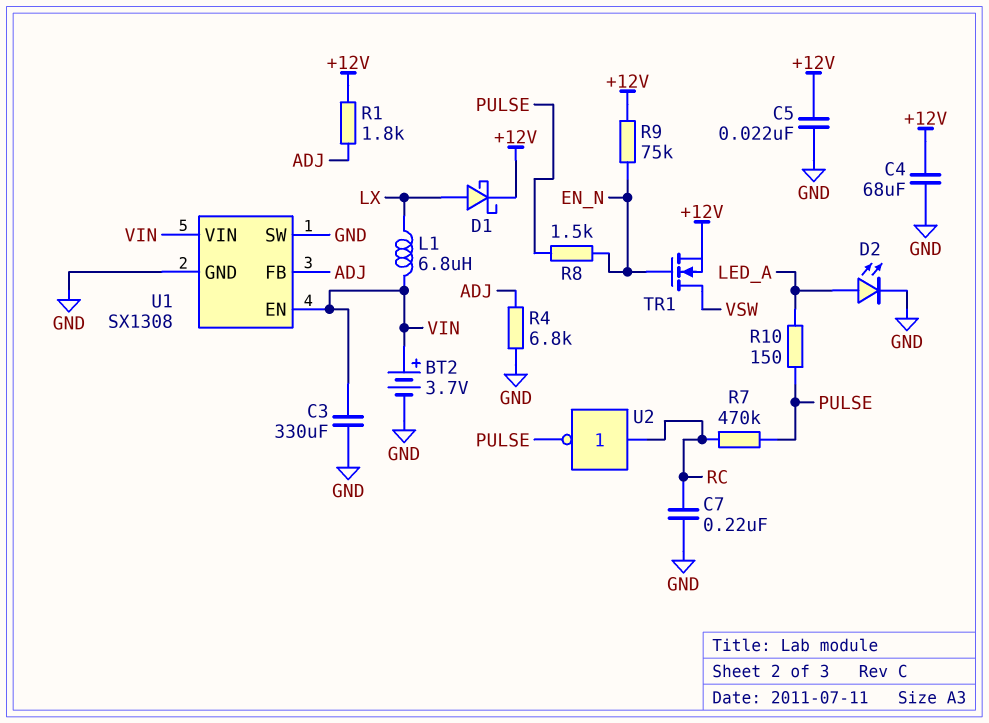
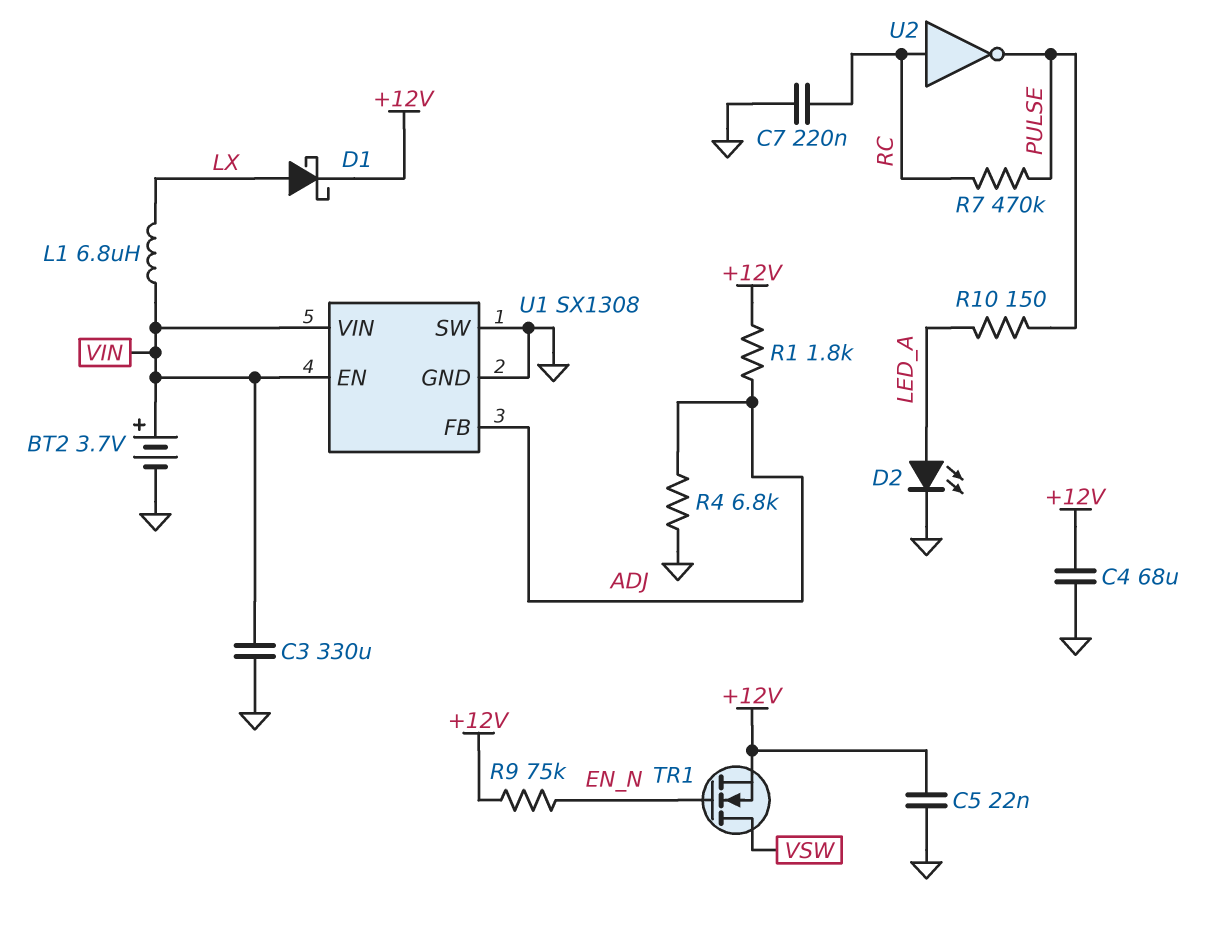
R8: 1.5k (EN_N, PULSE) -> none

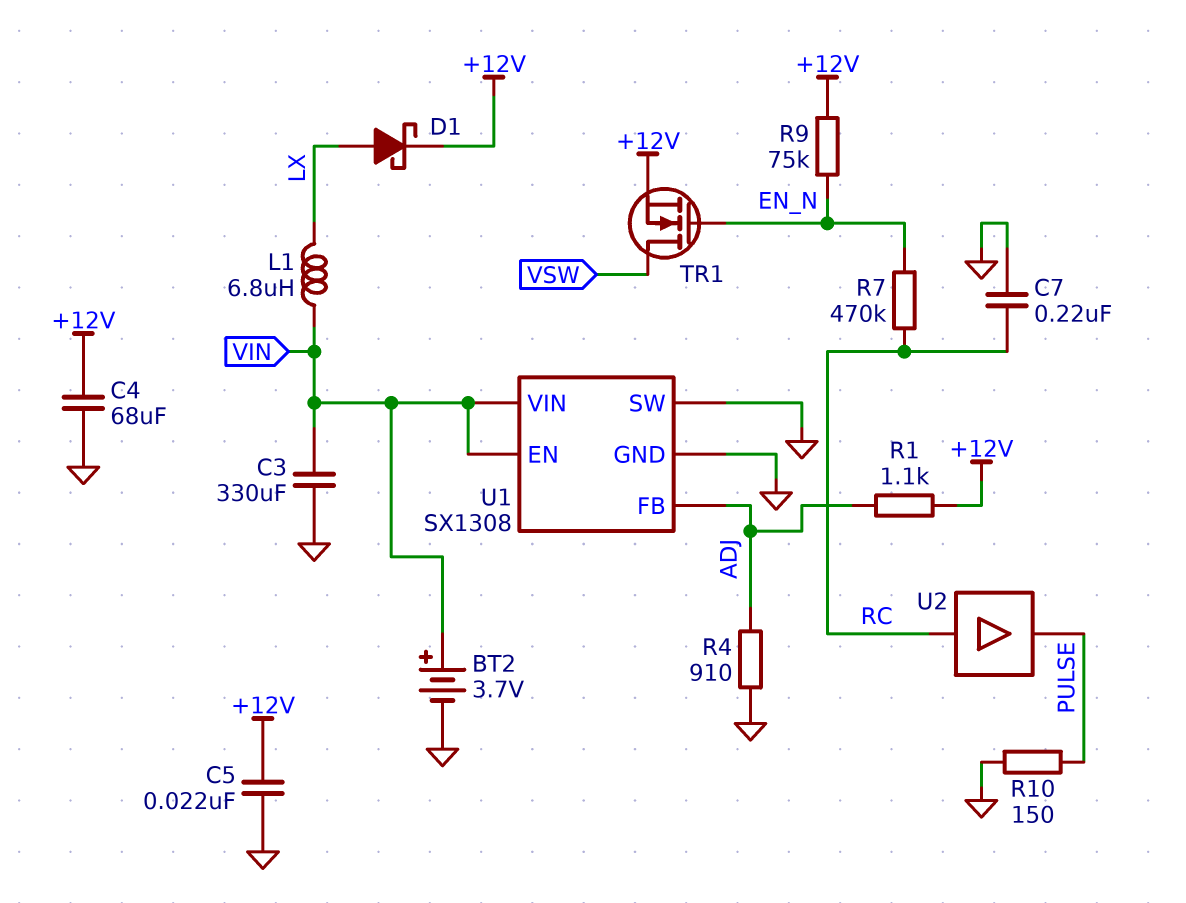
D2: LED (A LED_A, K GND) -> none
R1: 1.8k (+12V, ADJ) -> 1.1k (+12V, ADJ)
R4: 6.8k (ADJ, GND) -> 910 (ADJ, GND)
R7: 470k (PULSE, RC) -> 470k (EN_N, RC)
R10: 150 (LED_A, PULSE) -> 150 (GND, PULSE)
U2: NOT (in RC, out PULSE) -> buffer (in RC, out PULSE)

